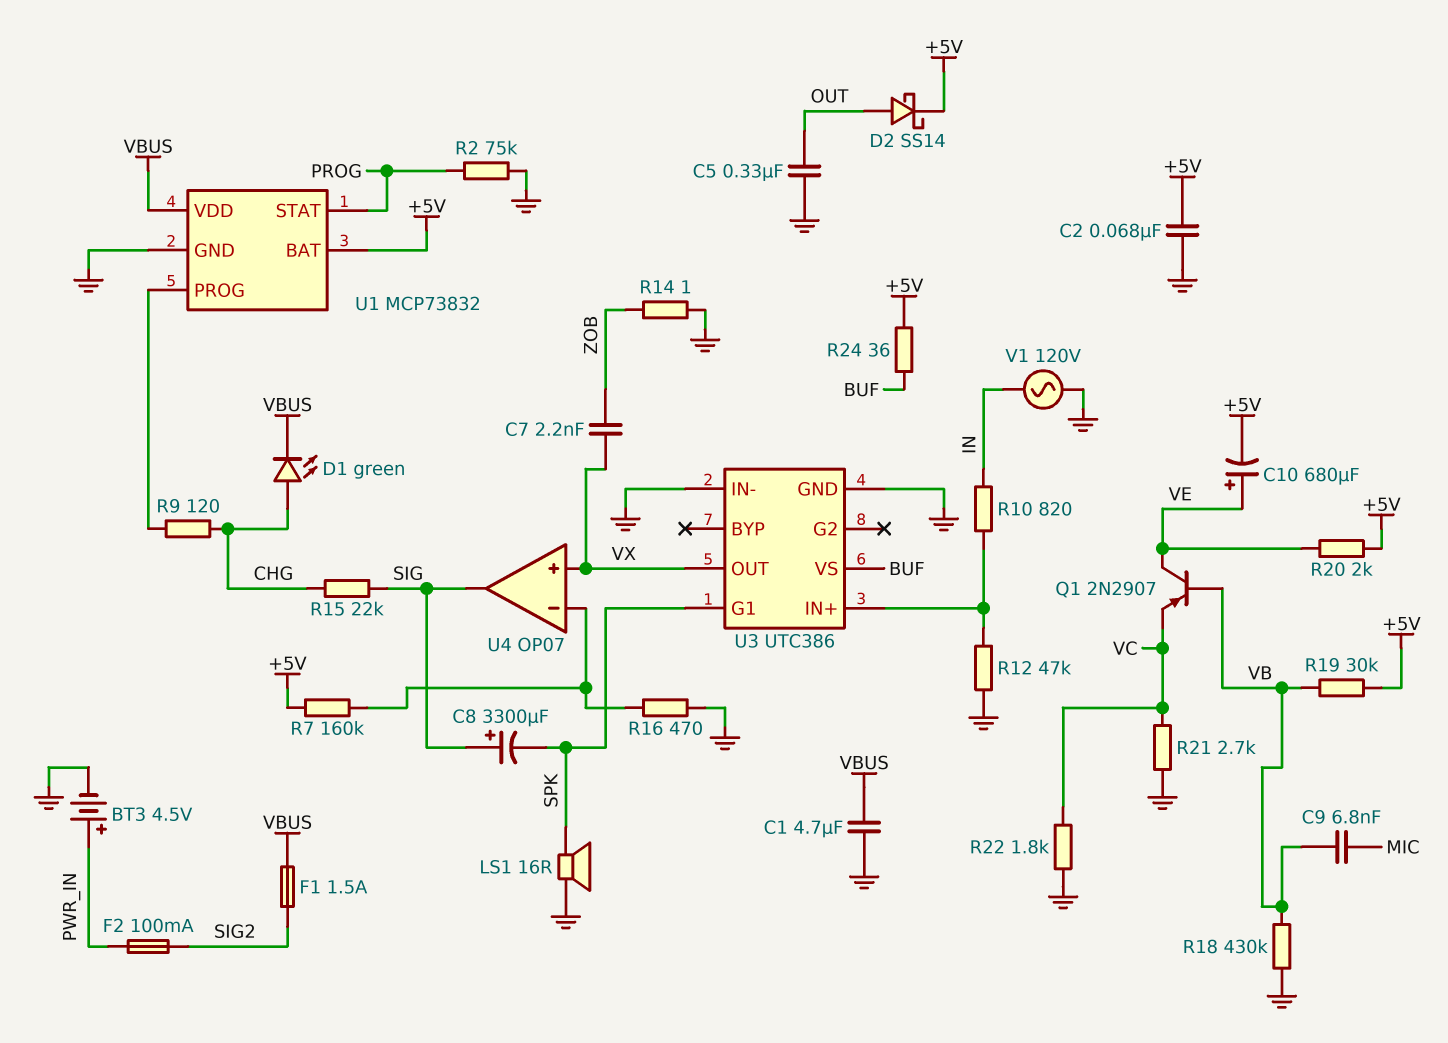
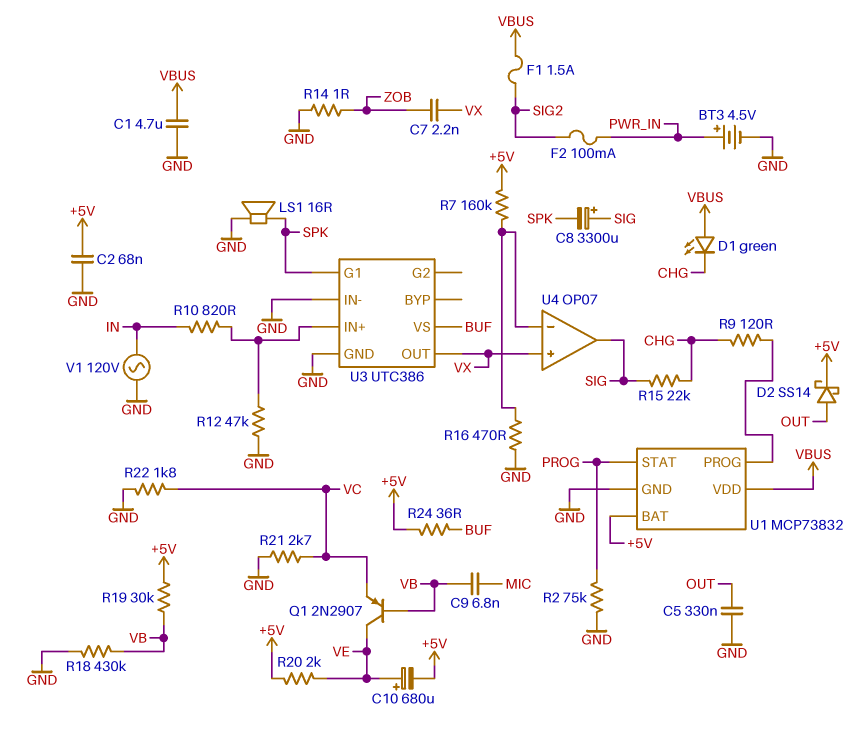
D1: LED green (A CHG, K VBUS) -> LED green (A VBUS, K CHG)

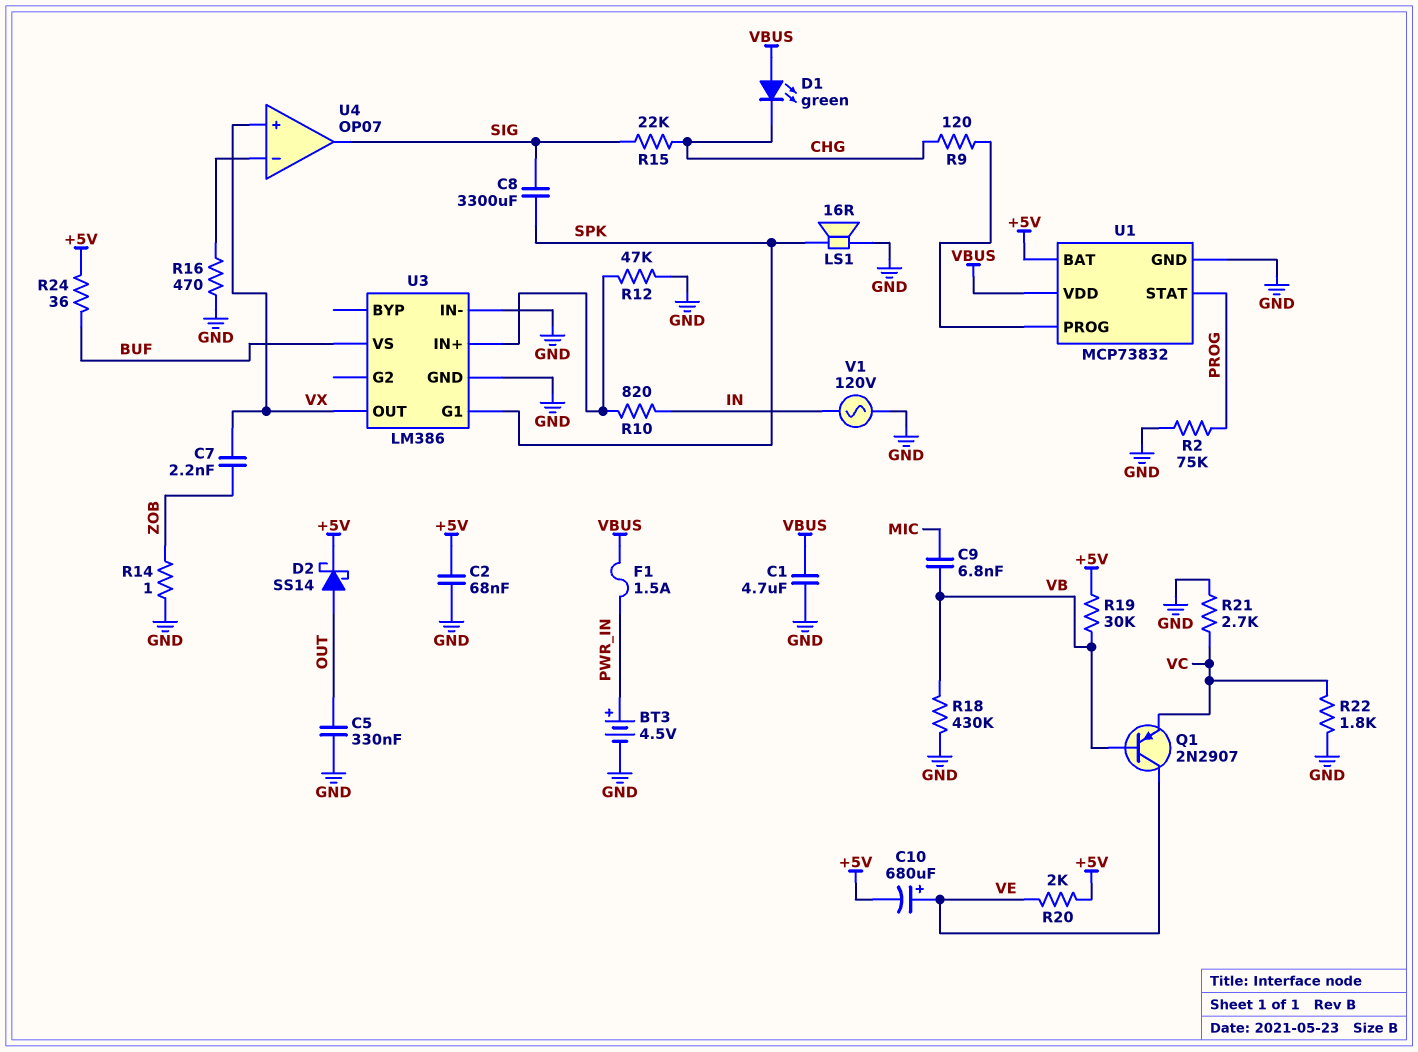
C8: 3300uF (plus SIG, minus SPK) -> 3300uF (SIG, SPK)
F1: 1.5A (SIG2, VBUS) -> 1.5A (PWR_IN, VBUS)
F2: 100mA (PWR_IN, SIG2) -> none
R7: 160k (+5V, U4/in-) -> none
U3: UTC386 -> LM386

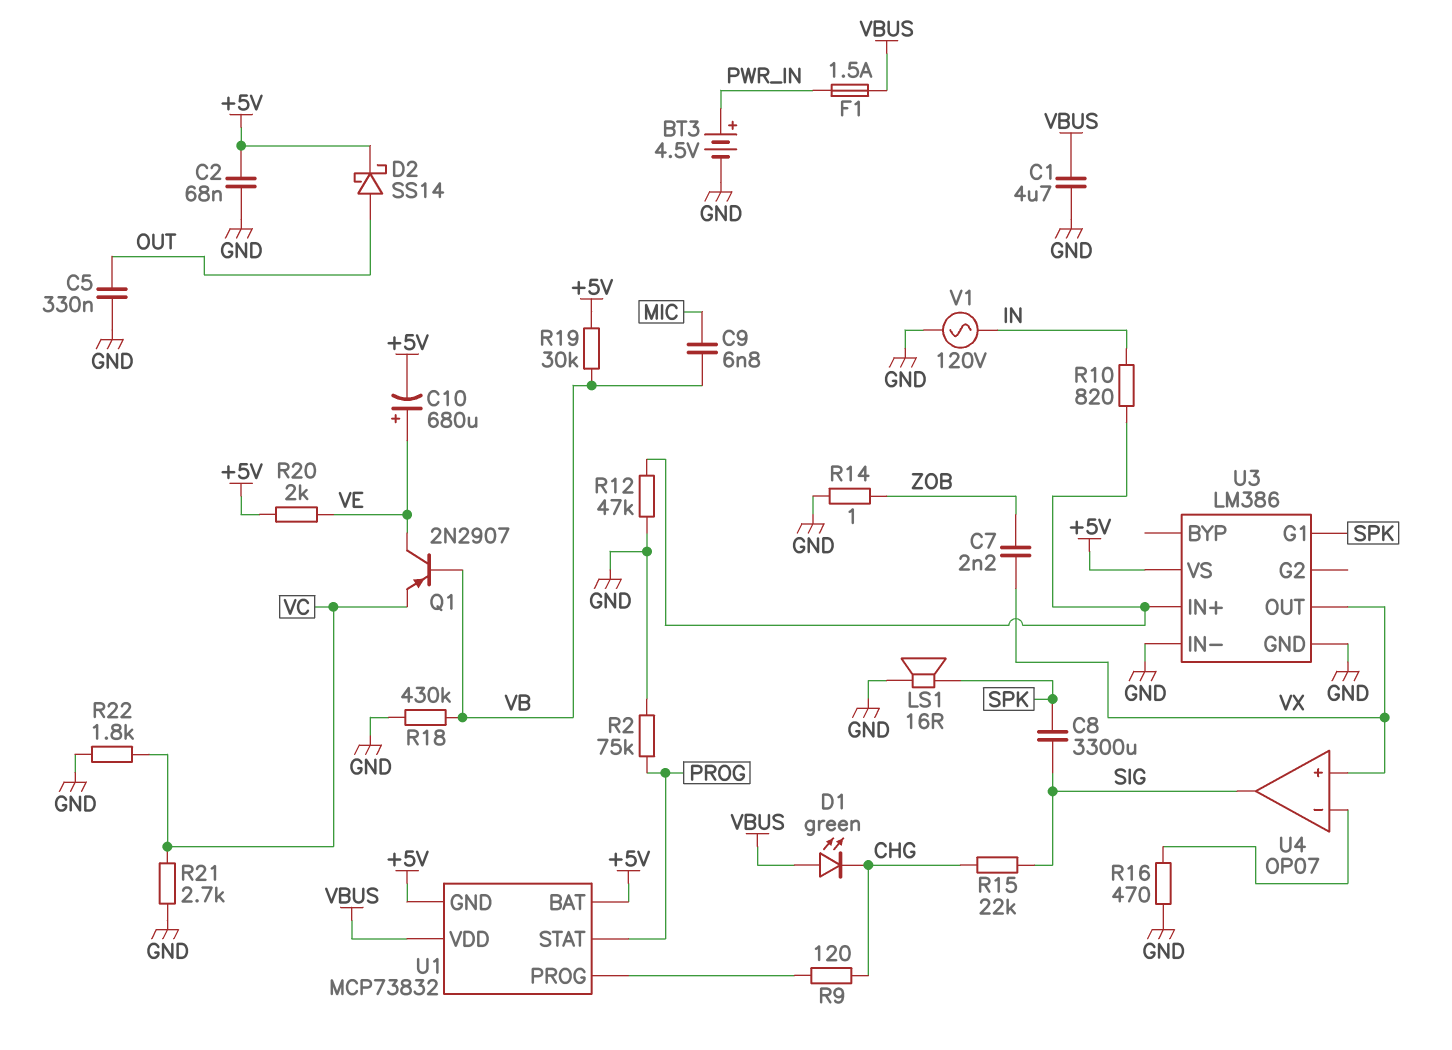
R24: 36 (+5V, BUF) -> none
U1 pin GND: GND -> +5V
U3 pin VS: BUF -> +5V

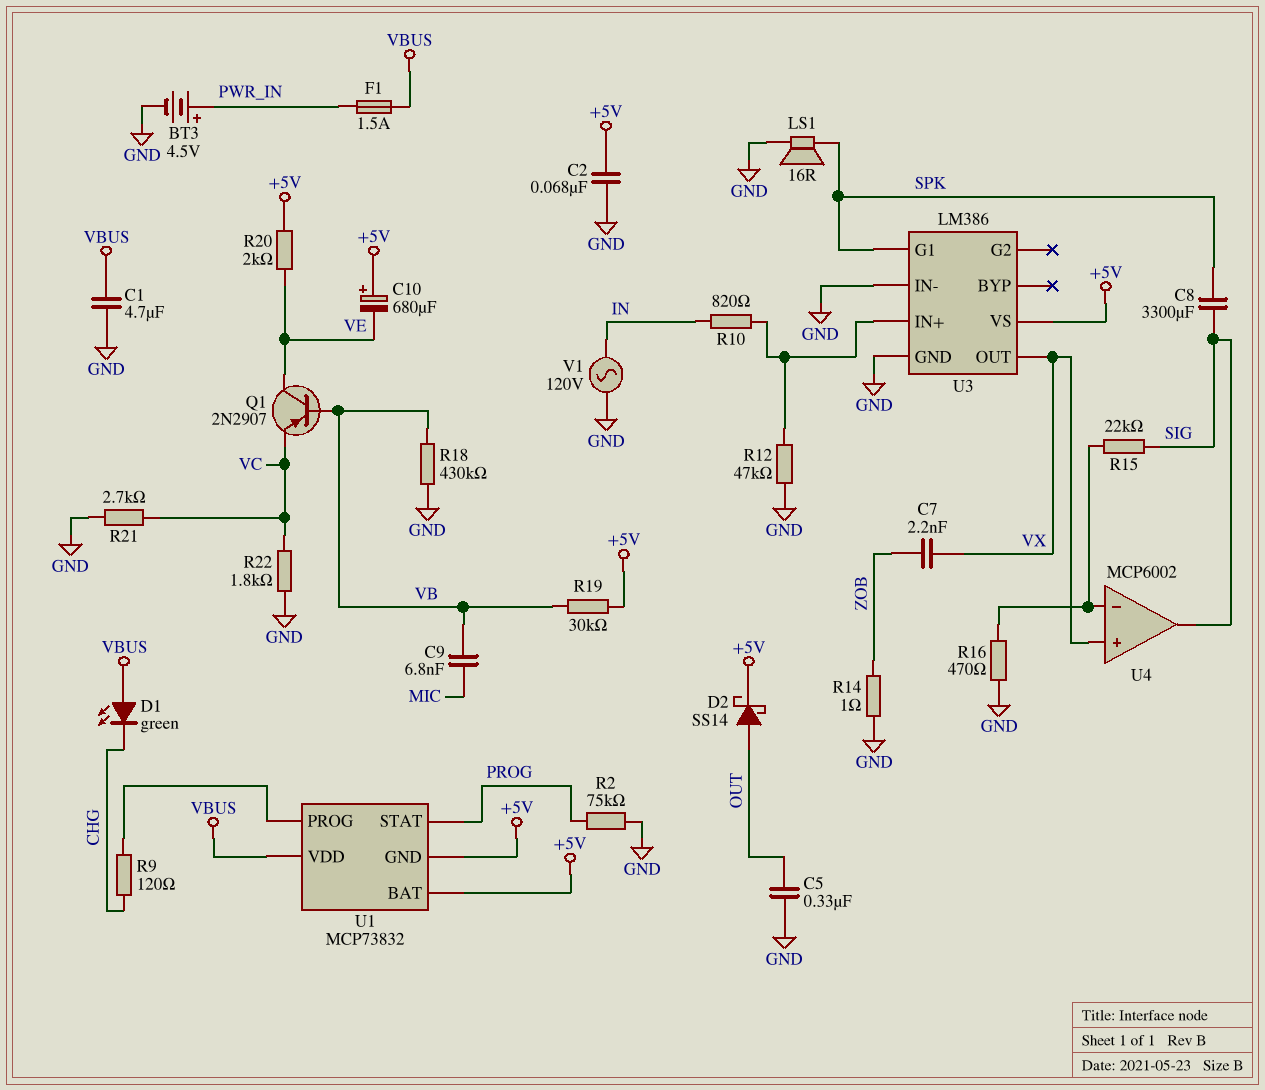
C10: 680uF (plus VE, minus +5V) -> 680uF (plus +5V, minus VE)
R15: 22k (CHG, SIG) -> 22k (SIG, U4/in-)
U4: OP07 -> MCP6002

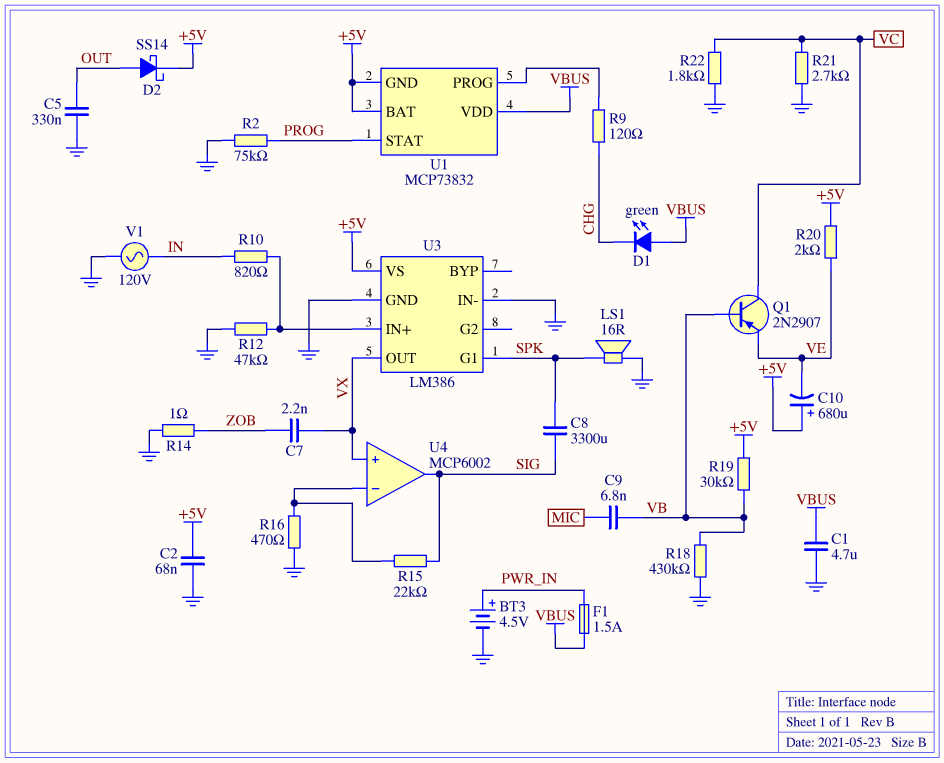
Q1: PNP 2N2907 (B VB, C VE, E VC) -> PNP 2N2907 (B VB, C VC, E VE)

